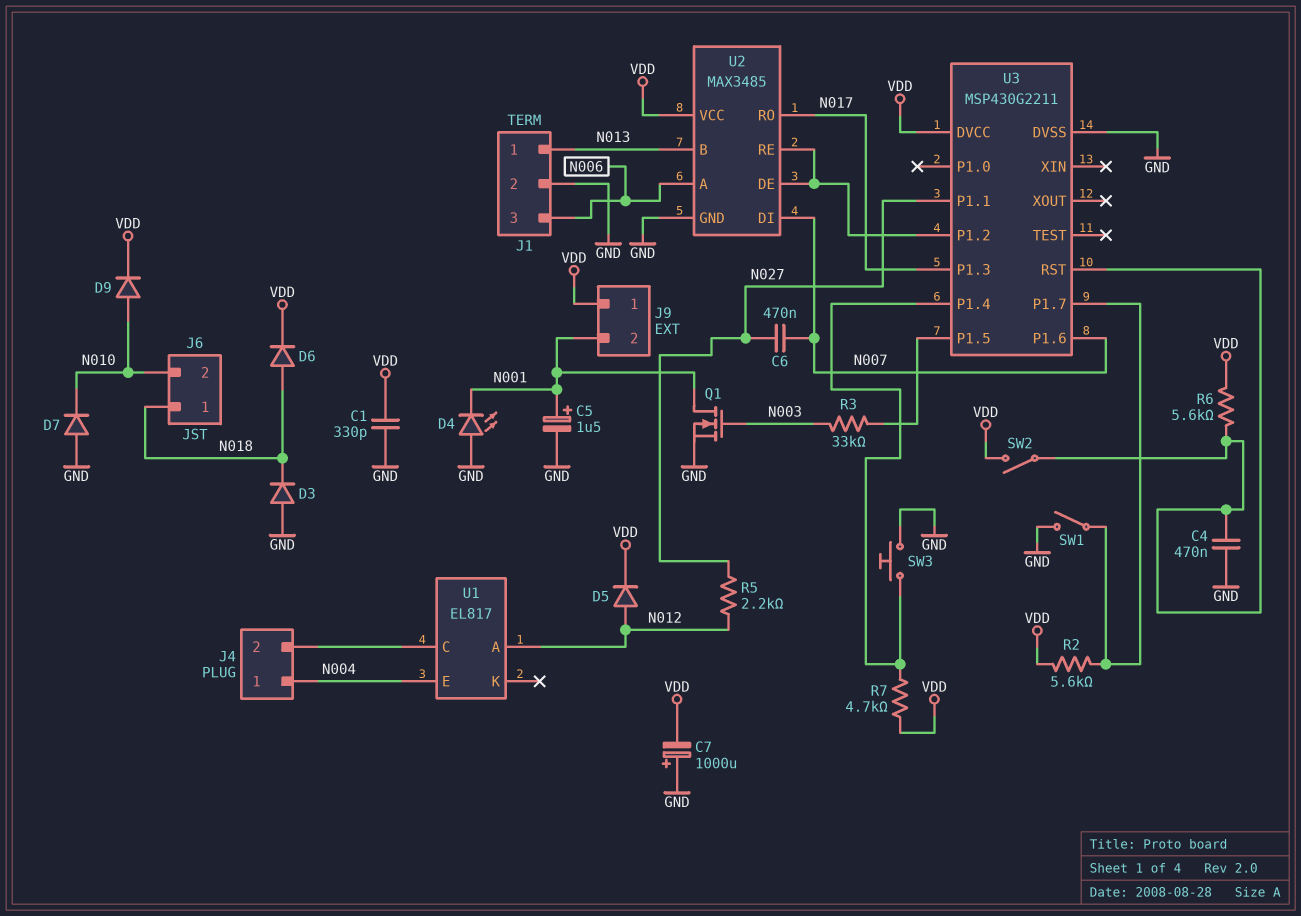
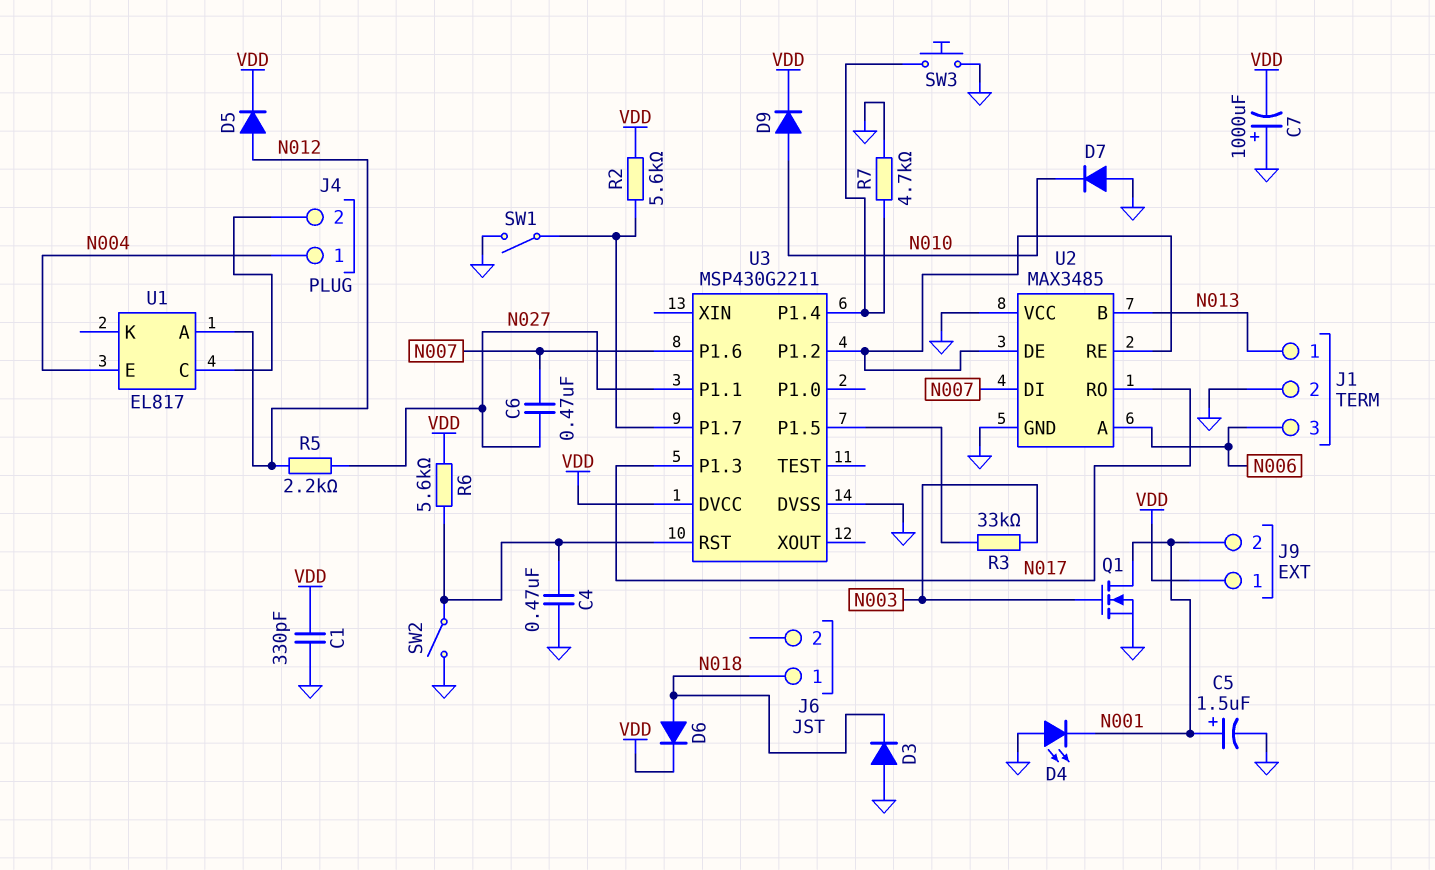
J6 pin 2: N010 -> none
R7: 4.7k (U3/P1.4, VDD) -> 4.7k (GND, U3/P1.4)
SW2: switch (U3/RST, VDD) -> switch (GND, U3/RST)
U2 pin VCC: VDD -> GND

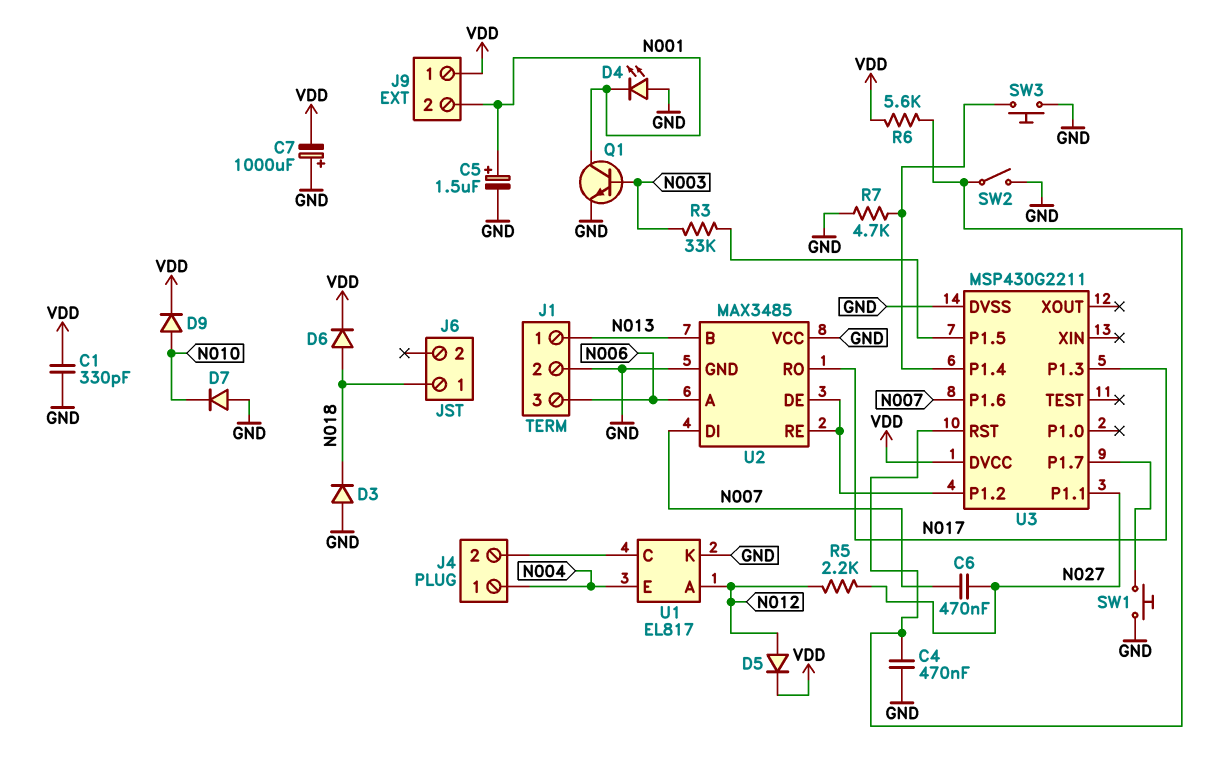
Q1: NMOS (G N003, D N001, S GND) -> NPN (B N003, C N001, E GND)
R2: 5.6k (U3/P1.7, VDD) -> none
SW1: switch (GND, U3/P1.7) -> button (GND, U3/P1.7)
U1 pin K: none -> GND

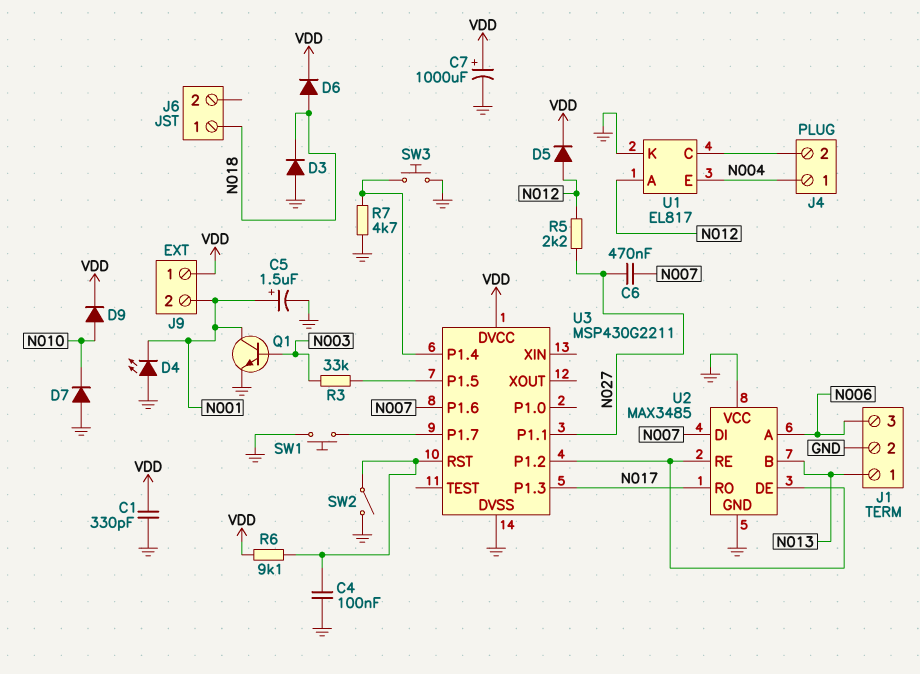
C4: 470nF (GND, U3/RST) -> 100nF (GND, U3/RST)
C7: 1000uF (plus GND, minus VDD) -> 1000uF (plus VDD, minus GND)
R6: 5.6k (U3/RST, VDD) -> 9.1k (U3/RST, VDD)

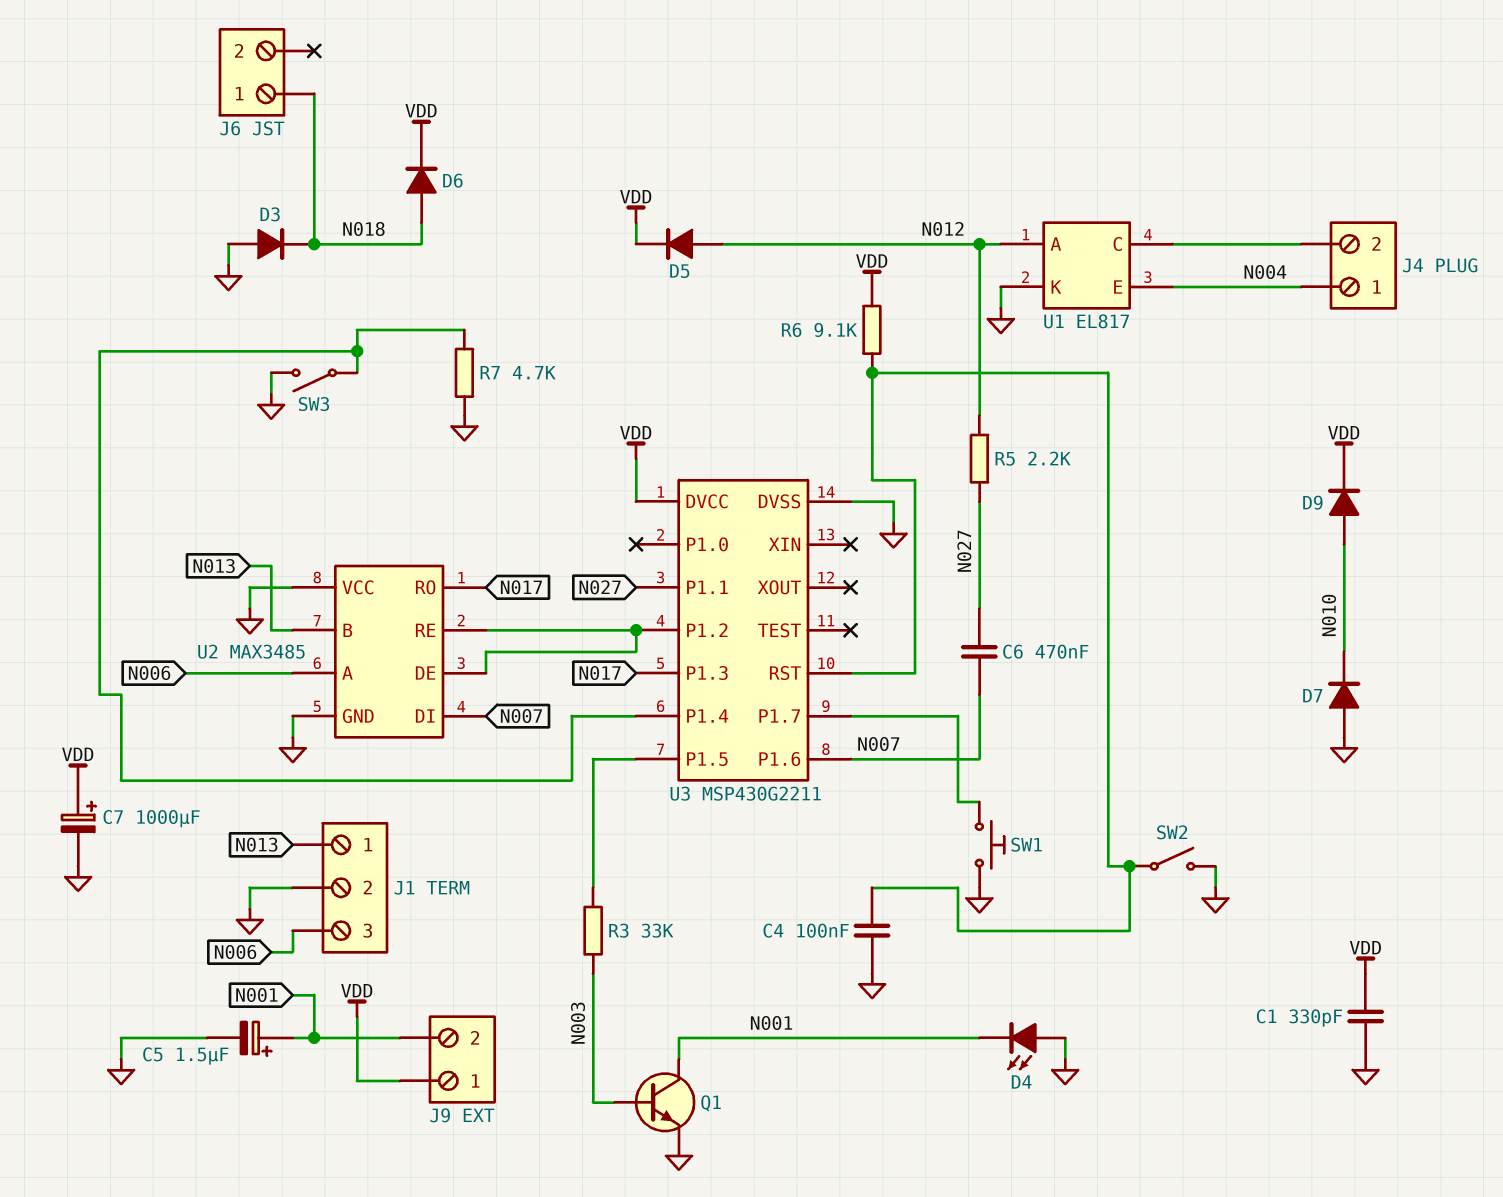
SW3: button (GND, U3/P1.4) -> switch (GND, U3/P1.4)

